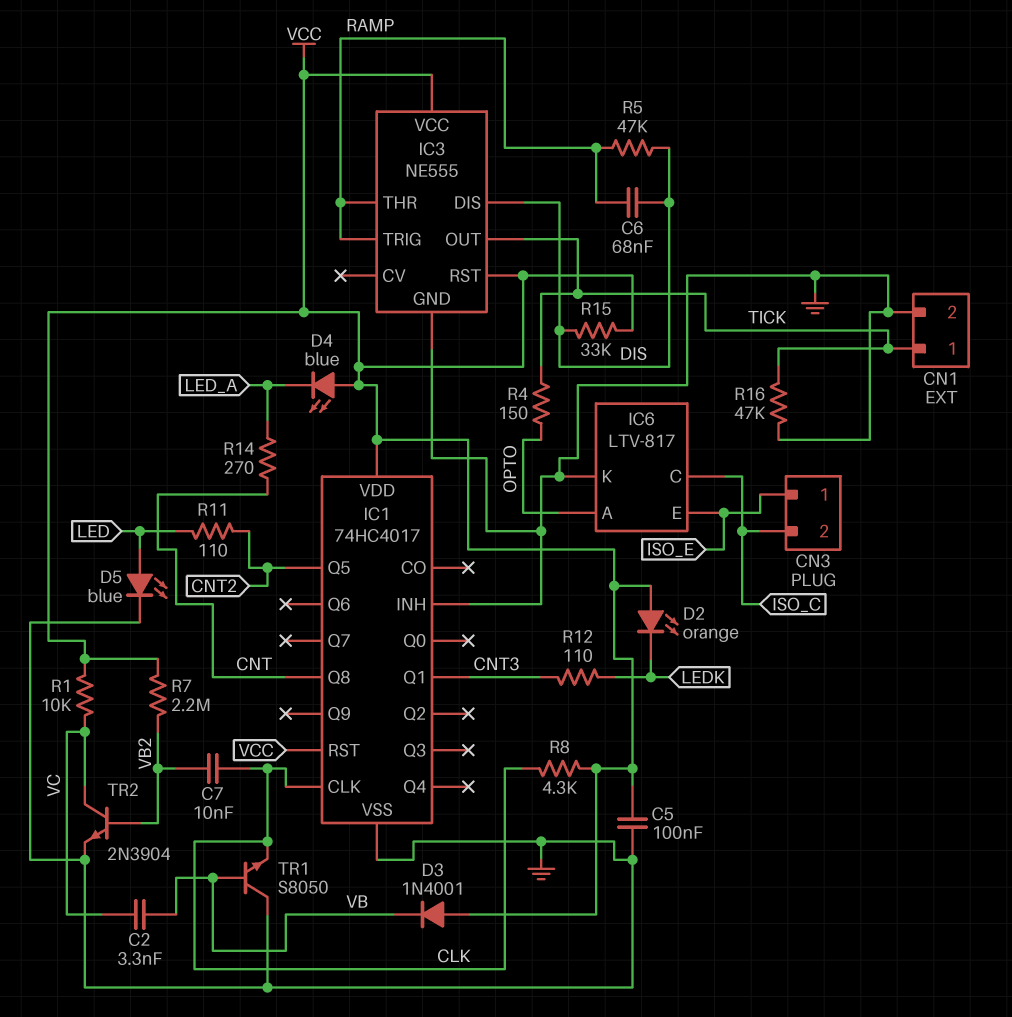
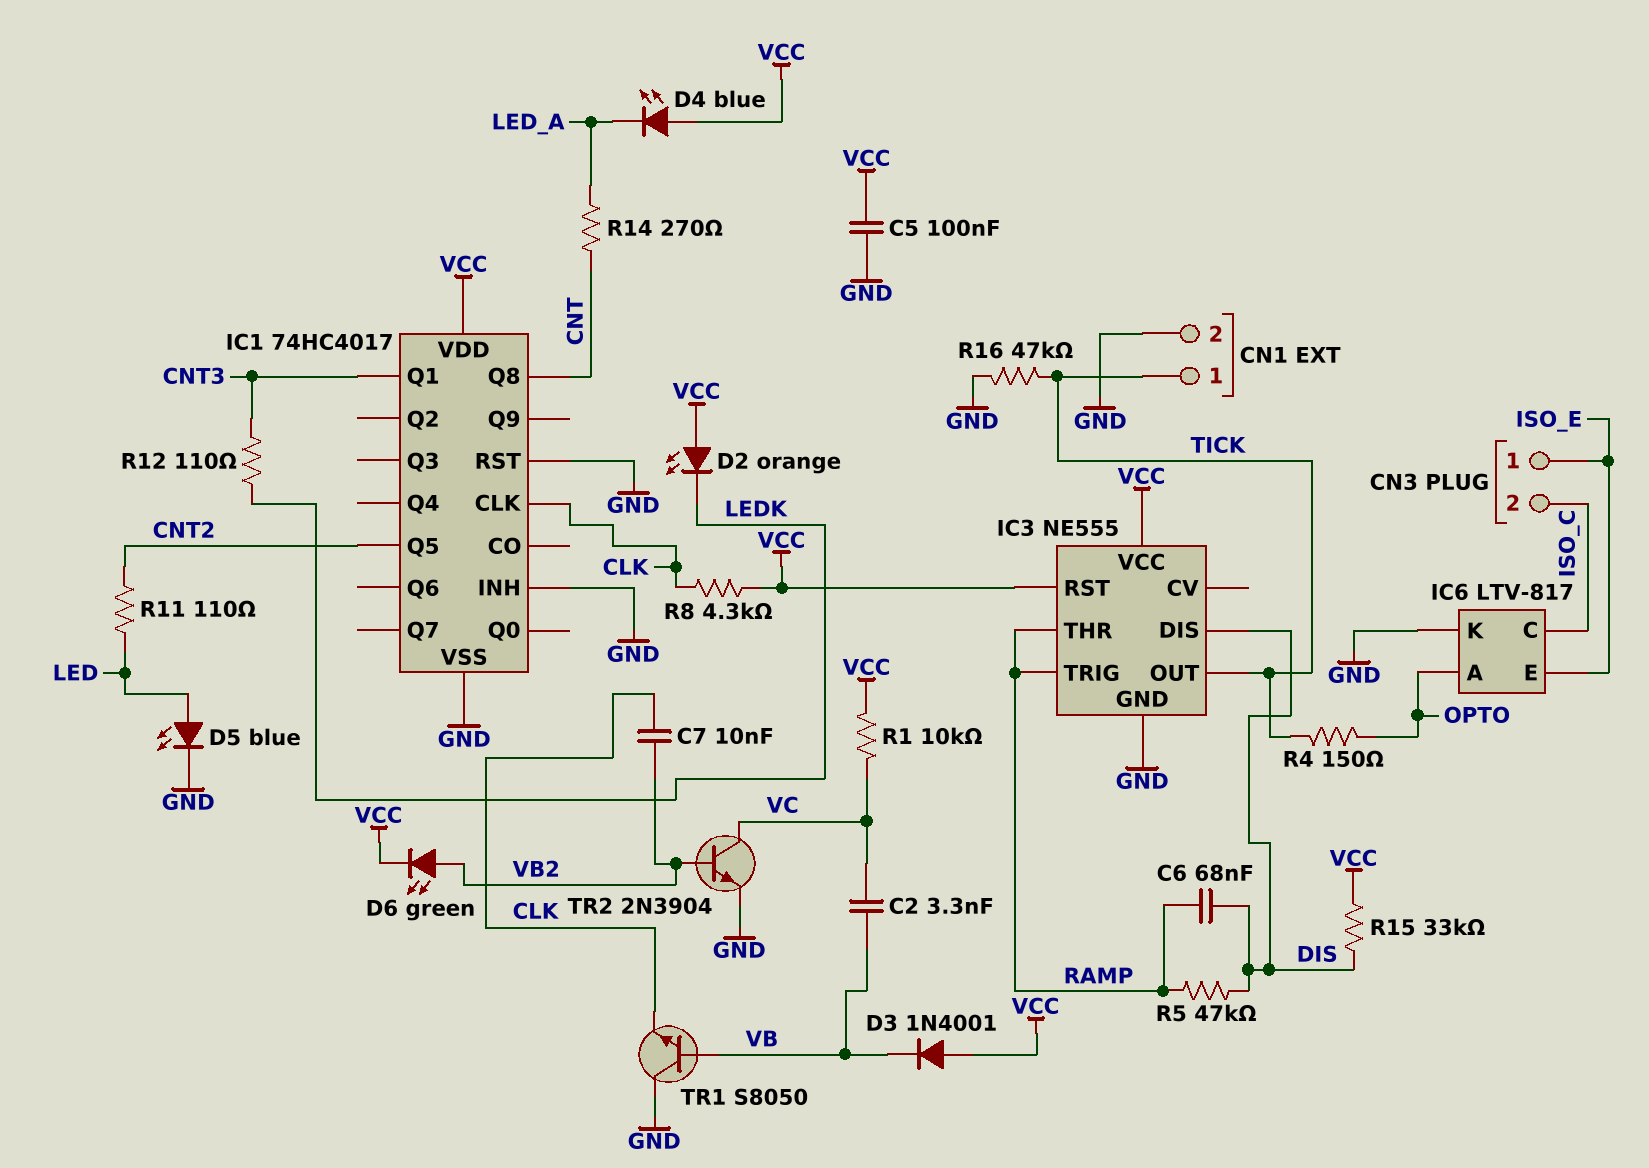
D6: none -> LED green (A VB2, K VCC)
IC1 pin RST: VCC -> GND
R7: 2.2M (VB2, VCC) -> none

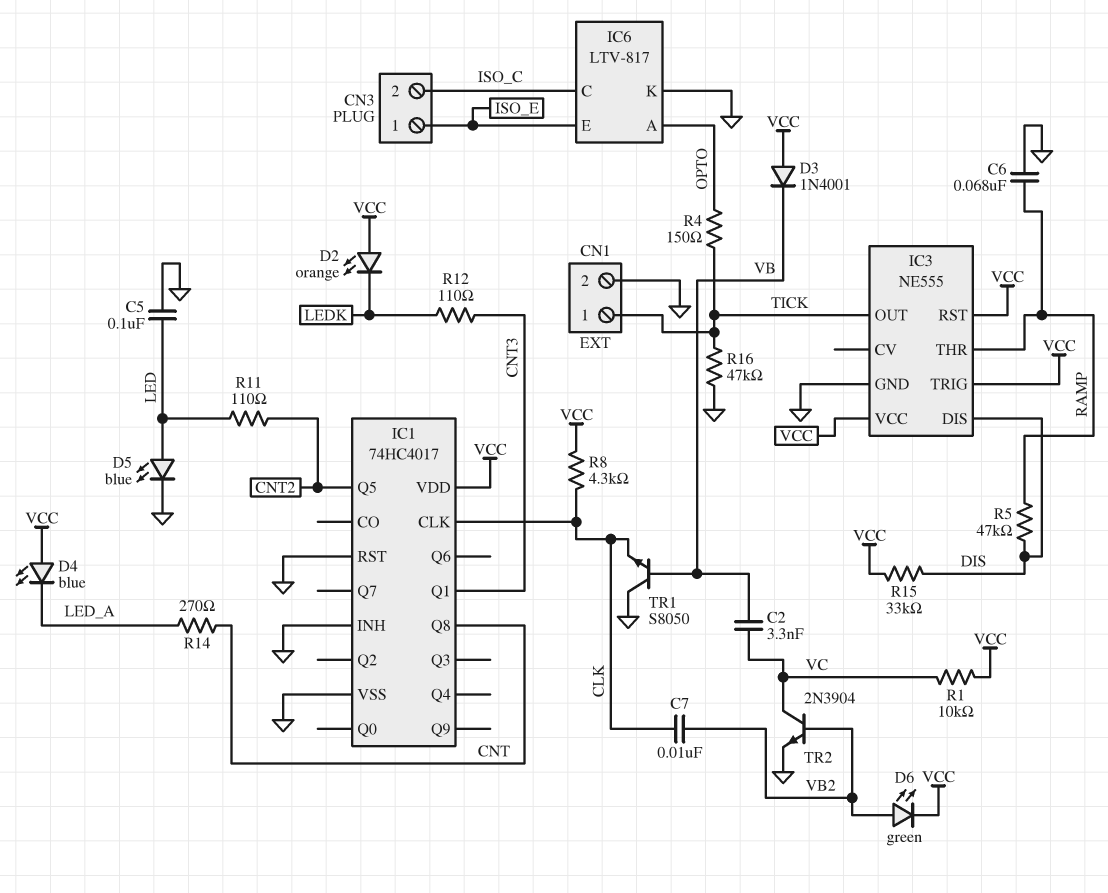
C5: 100nF (GND, VCC) -> 100nF (GND, LED)
C6: 68nF (DIS, RAMP) -> 68nF (GND, RAMP)
IC3 pin TRIG: RAMP -> VCC

